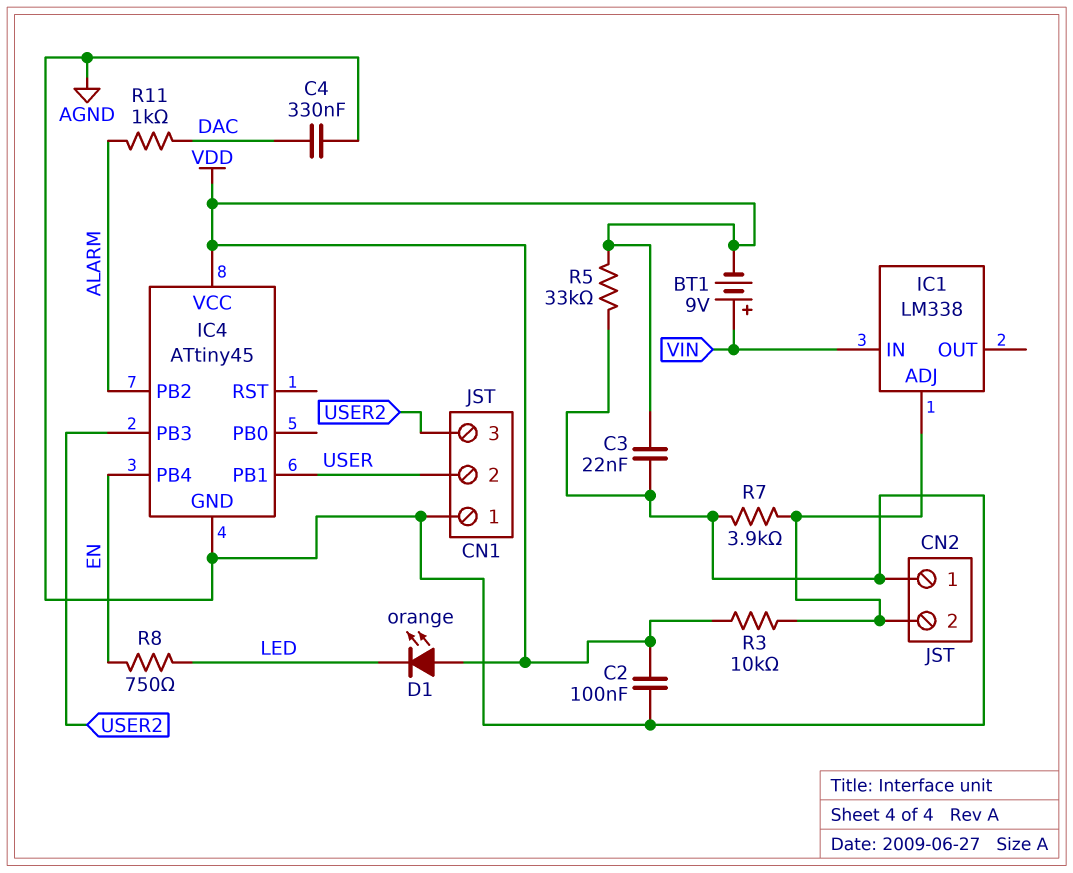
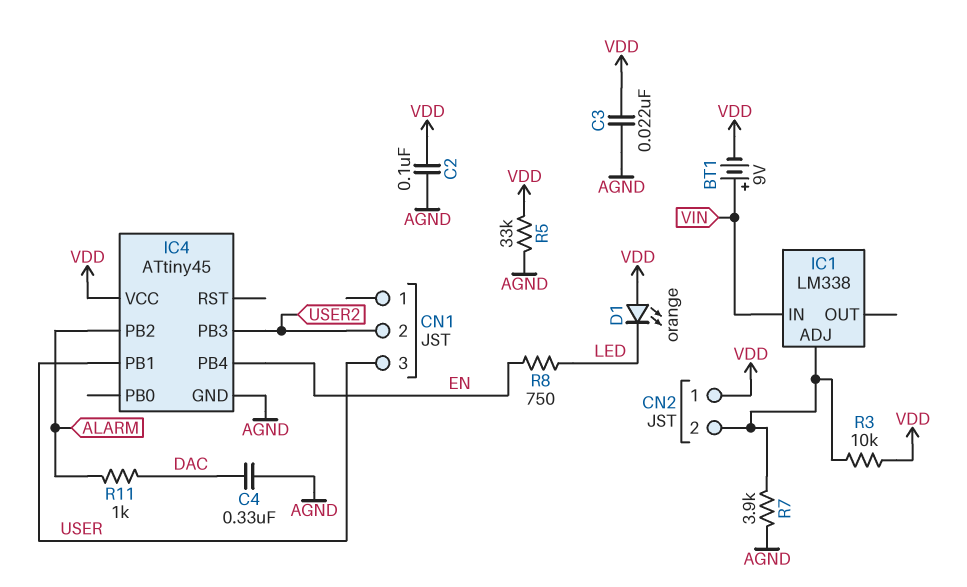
CN1 pin 1: AGND -> none
CN1 pin 2: USER -> USER2
CN1 pin 3: USER2 -> USER
CN2 pin 1: AGND -> VDD

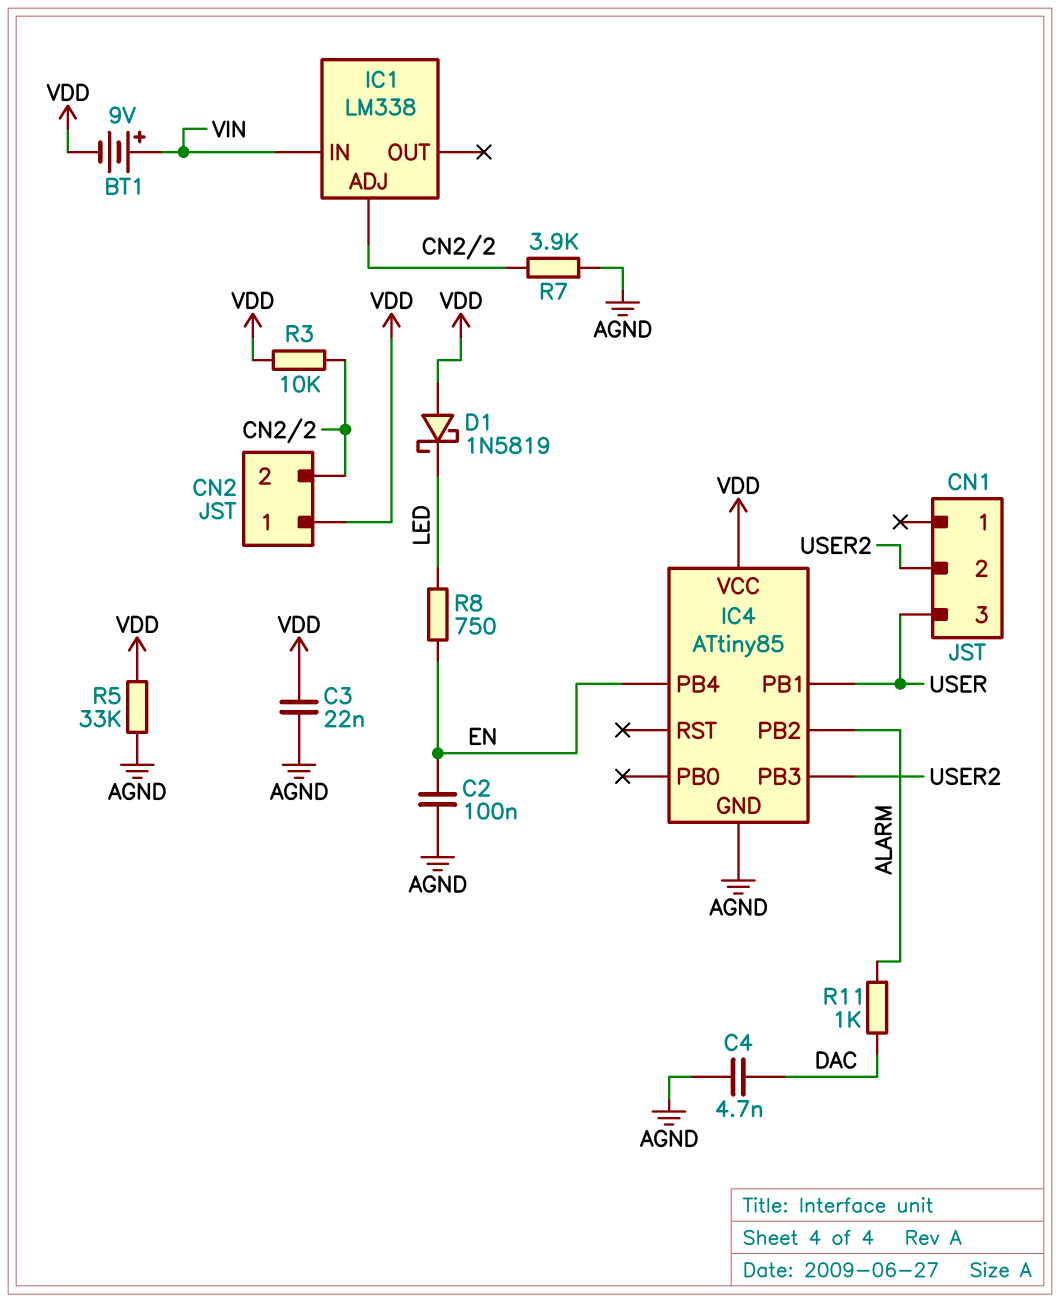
C2: 100nF (AGND, VDD) -> 100nF (AGND, EN)
C4: 330nF (AGND, DAC) -> 4.7nF (AGND, DAC)
D1: LED orange (A VDD, K LED) -> schottky 1N5819 (A VDD, K LED)
IC4: ATtiny45 -> ATtiny85

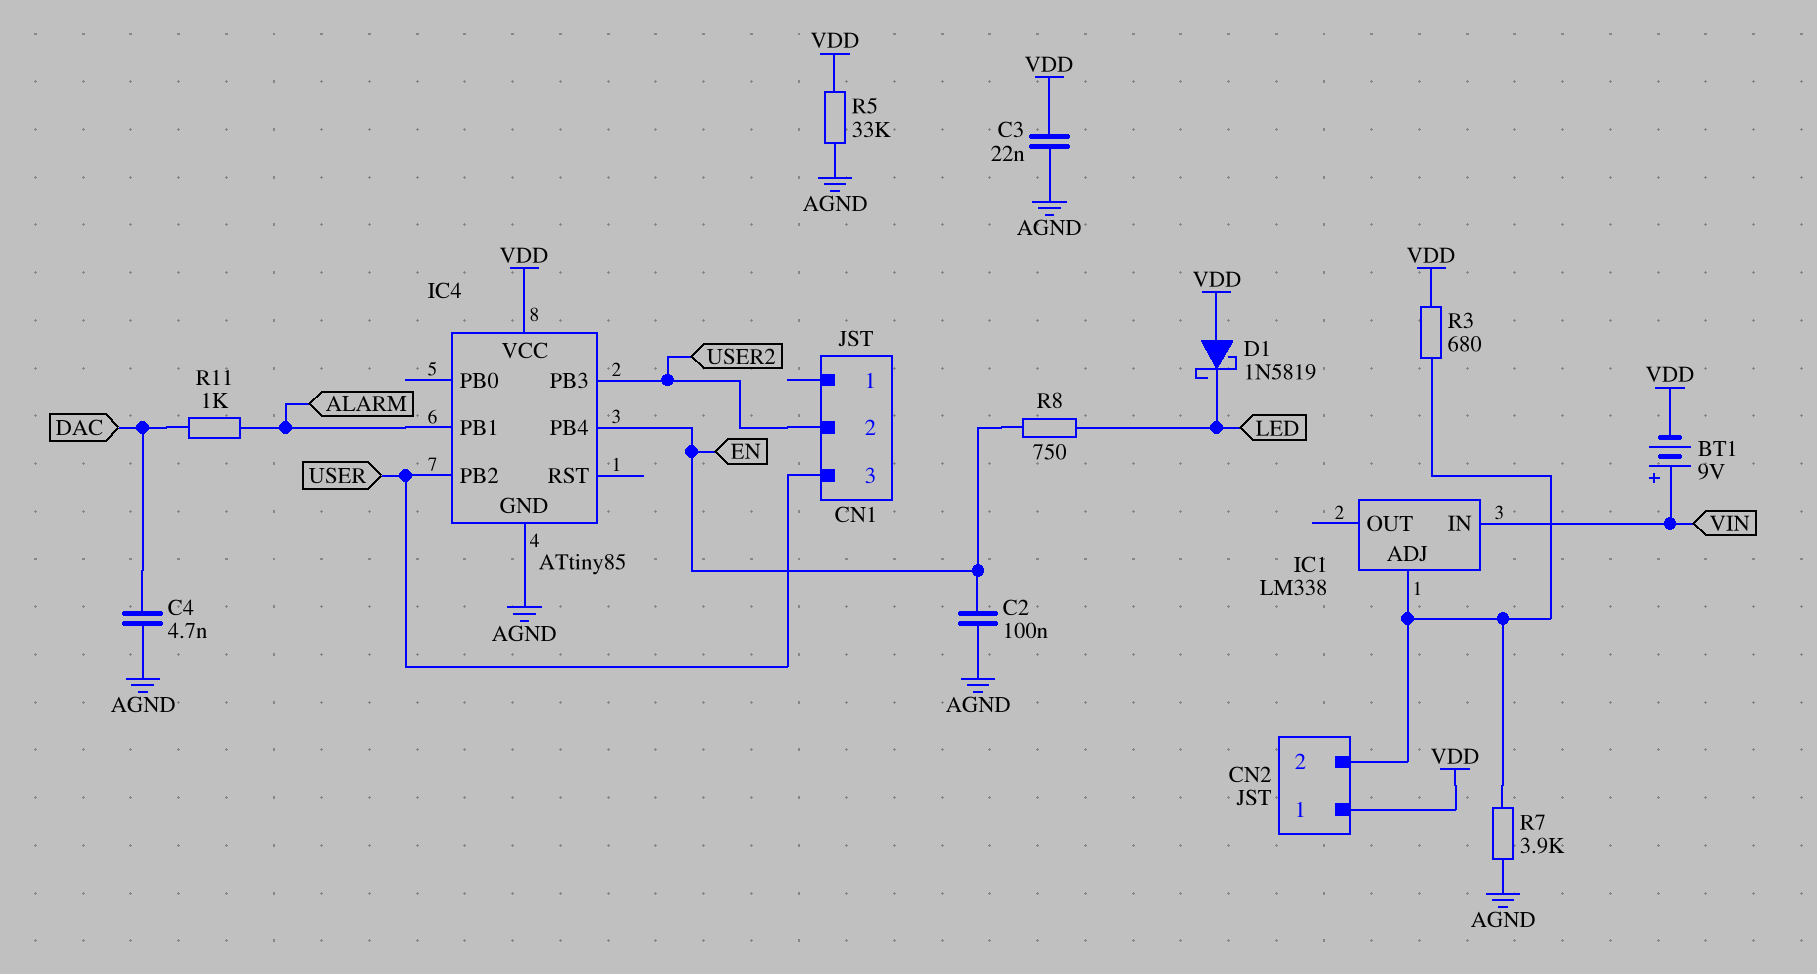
IC4 pin PB1: USER -> ALARM
IC4 pin PB2: ALARM -> USER
R3: 10k (CN2/2, VDD) -> 680 (CN2/2, VDD)

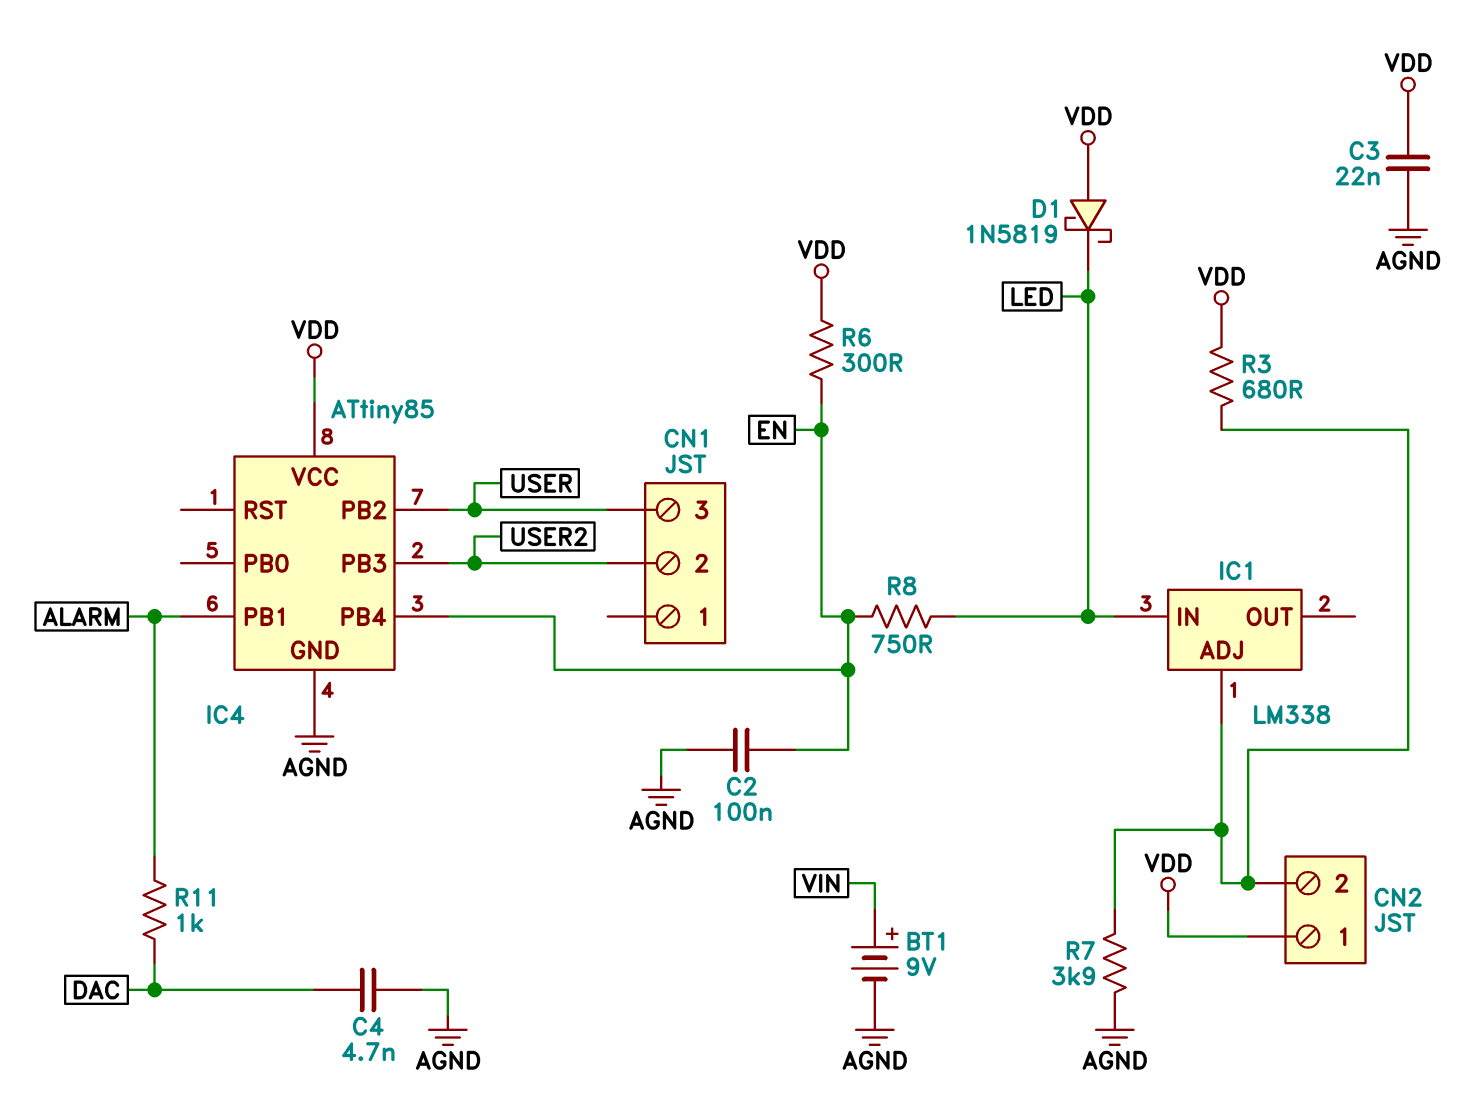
BT1: 9V (plus VIN, minus VDD) -> 9V (plus VIN, minus AGND)
IC1 pin IN: VIN -> LED
R5: 33k (AGND, VDD) -> none
R6: none -> 300 (EN, VDD)

